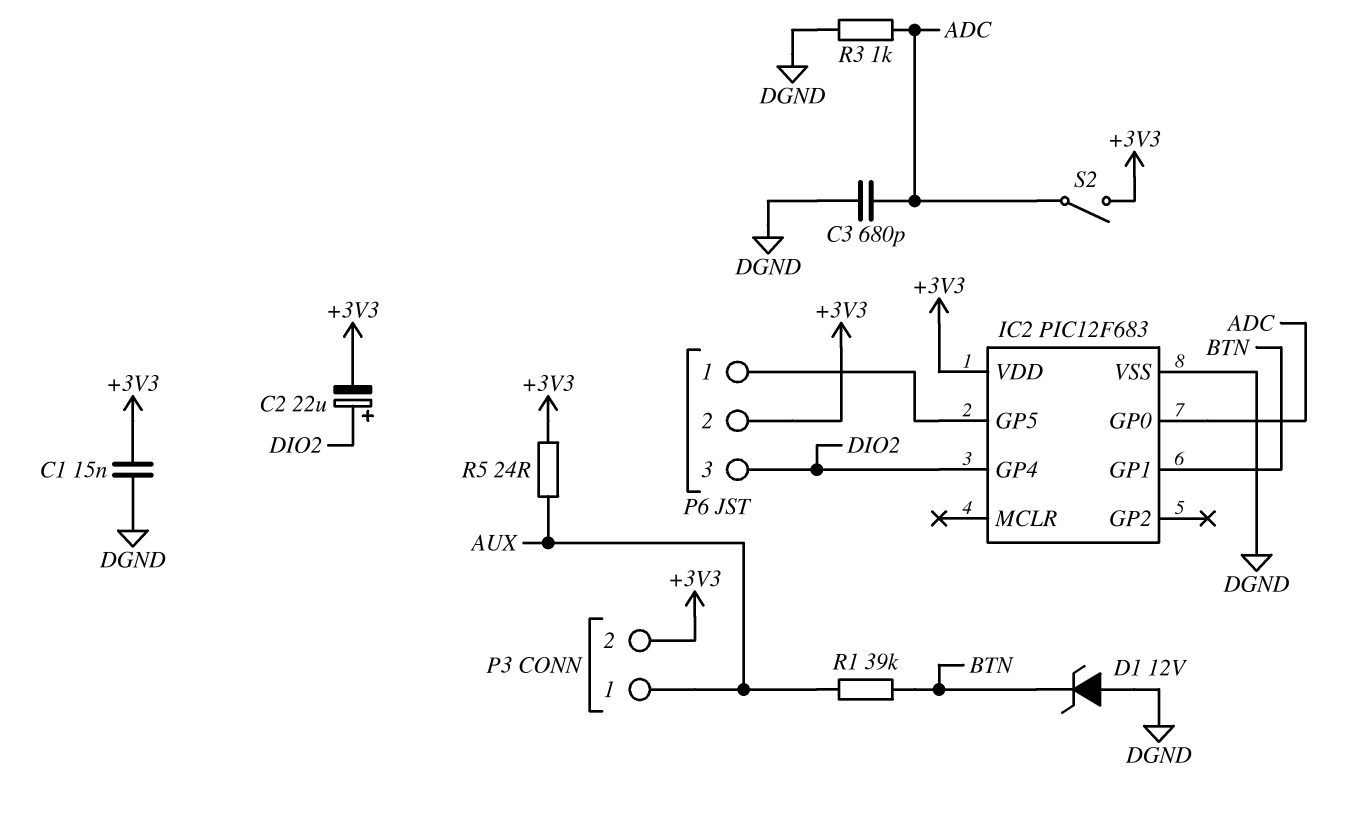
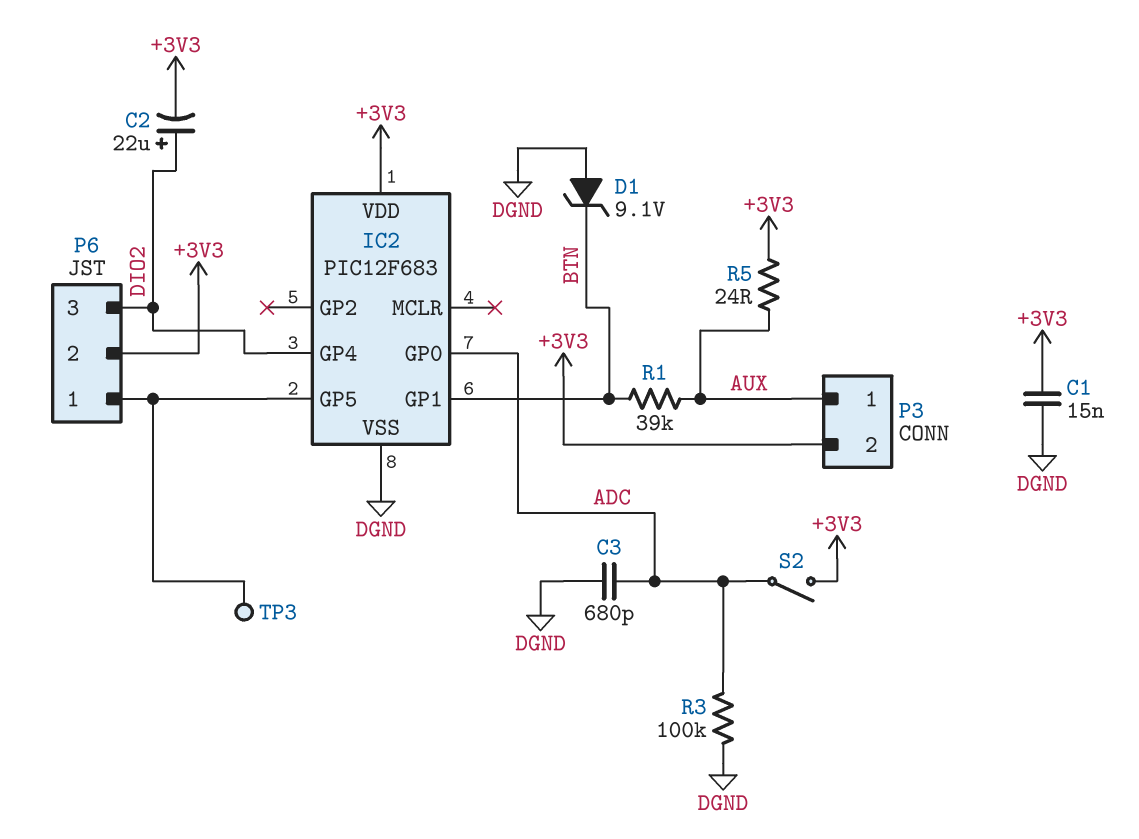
D1: zener 12V (A DGND, K BTN) -> zener 9.1V (A DGND, K BTN)
R3: 1k (ADC, DGND) -> 100k (ADC, DGND)
TP3: none -> test point (IC2/GP5)

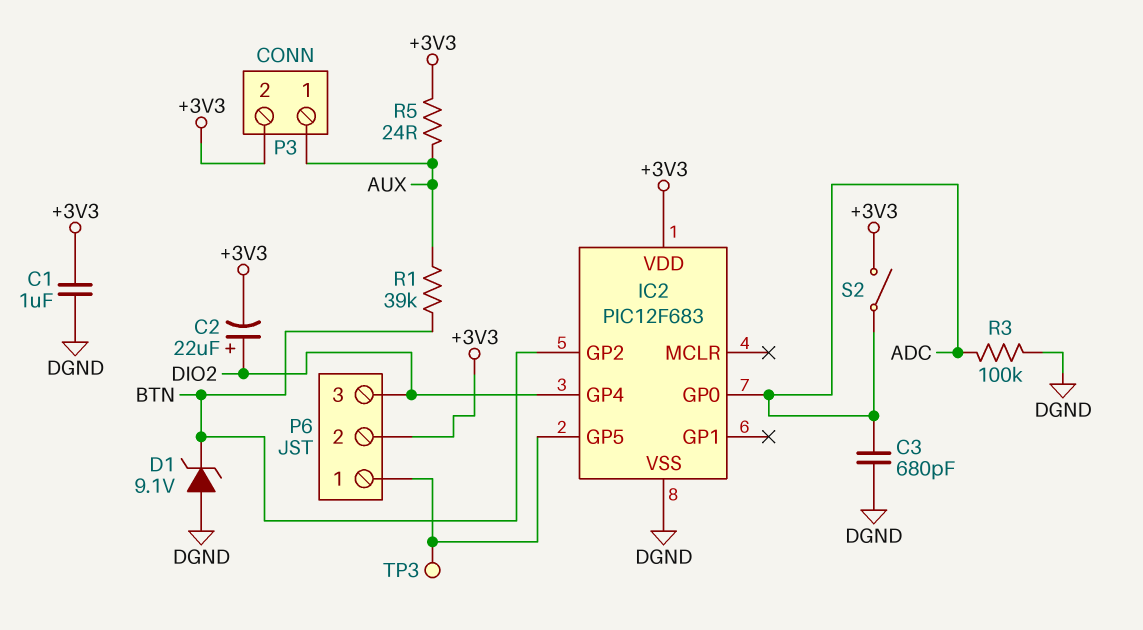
C1: 15nF (+3V3, DGND) -> 1uF (+3V3, DGND)
IC2 pin GP1: BTN -> none
IC2 pin GP2: none -> BTN

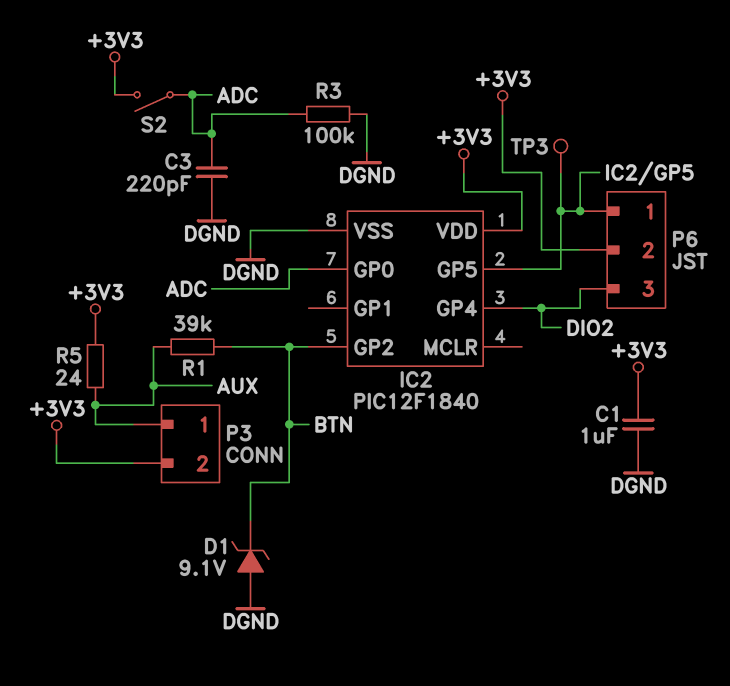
C2: 22uF (plus DIO2, minus +3V3) -> none
C3: 680pF (ADC, DGND) -> 220pF (ADC, DGND)
IC2: PIC12F683 -> PIC12F1840

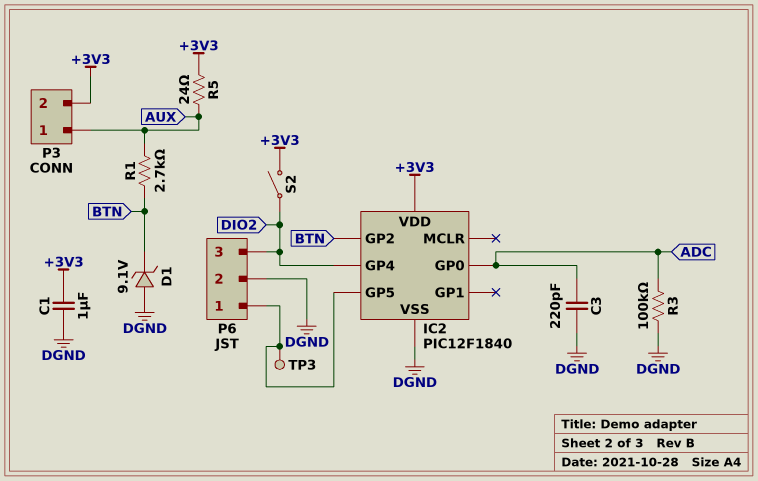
P6 pin 2: +3V3 -> DGND
R1: 39k (AUX, BTN) -> 2.7k (AUX, BTN)
S2: switch (+3V3, ADC) -> switch (+3V3, DIO2)

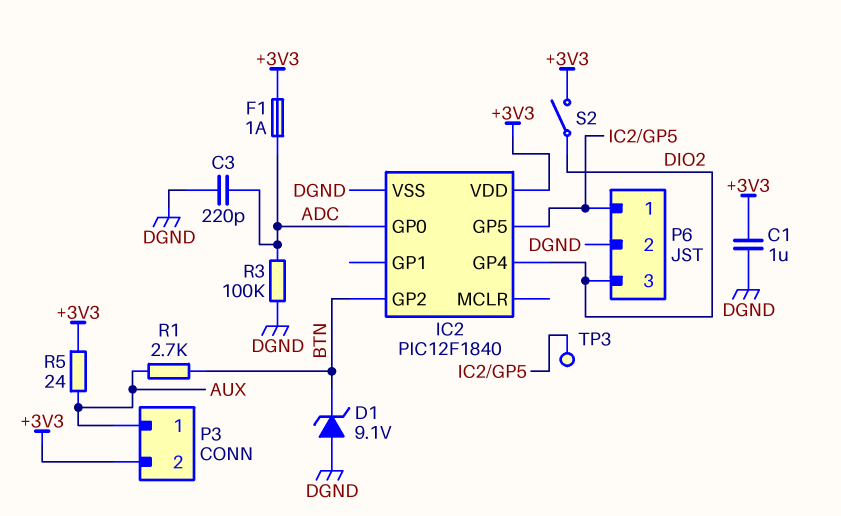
F1: none -> 1A (+3V3, ADC)

